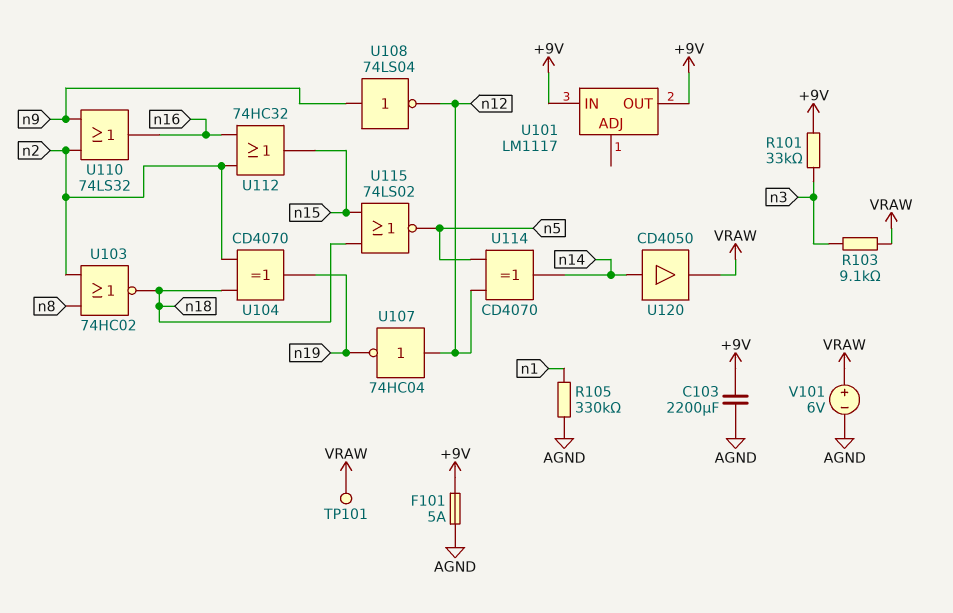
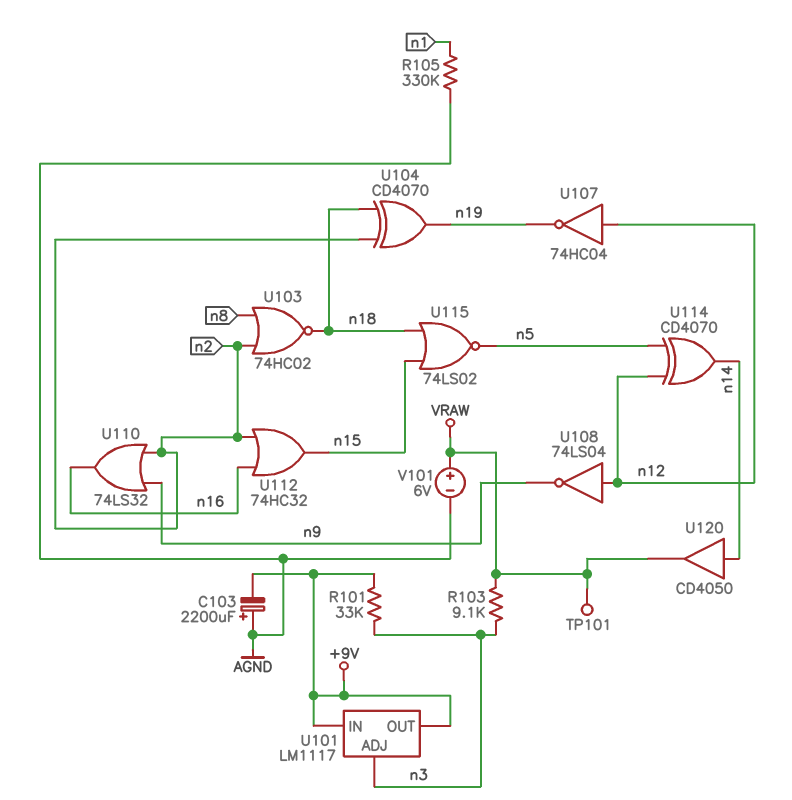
C103: 2200uF (+9V, AGND) -> 2200uF (plus AGND, minus +9V)
F101: 5A (+9V, AGND) -> none
U101 pin ADJ: none -> n3
U108: NOT 74LS04 (in n9, out n12) -> NOT 74LS04 (in n12, out n9)

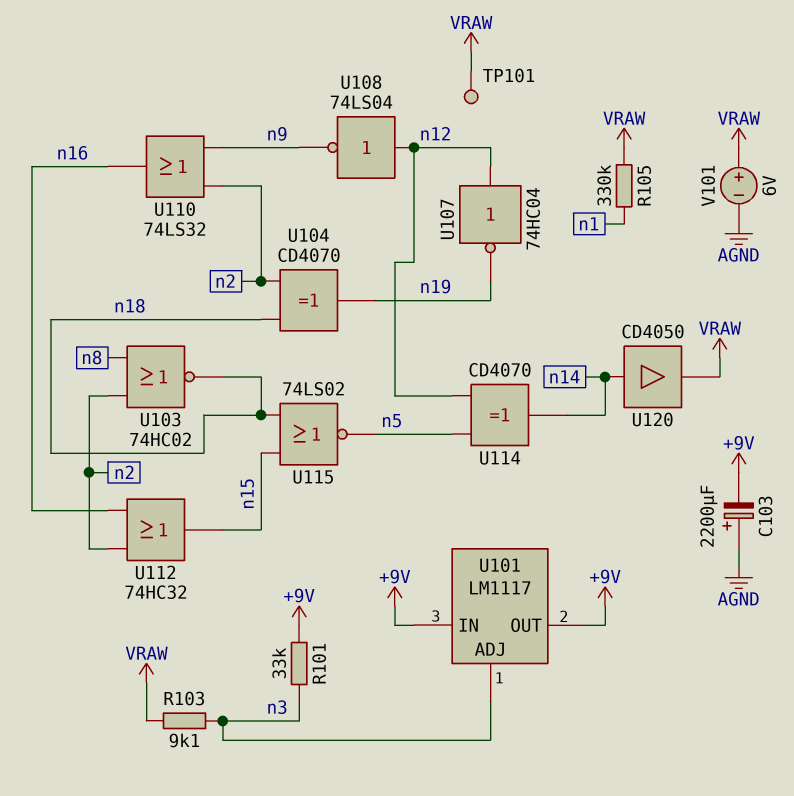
R105: 330k (AGND, n1) -> 330k (VRAW, n1)

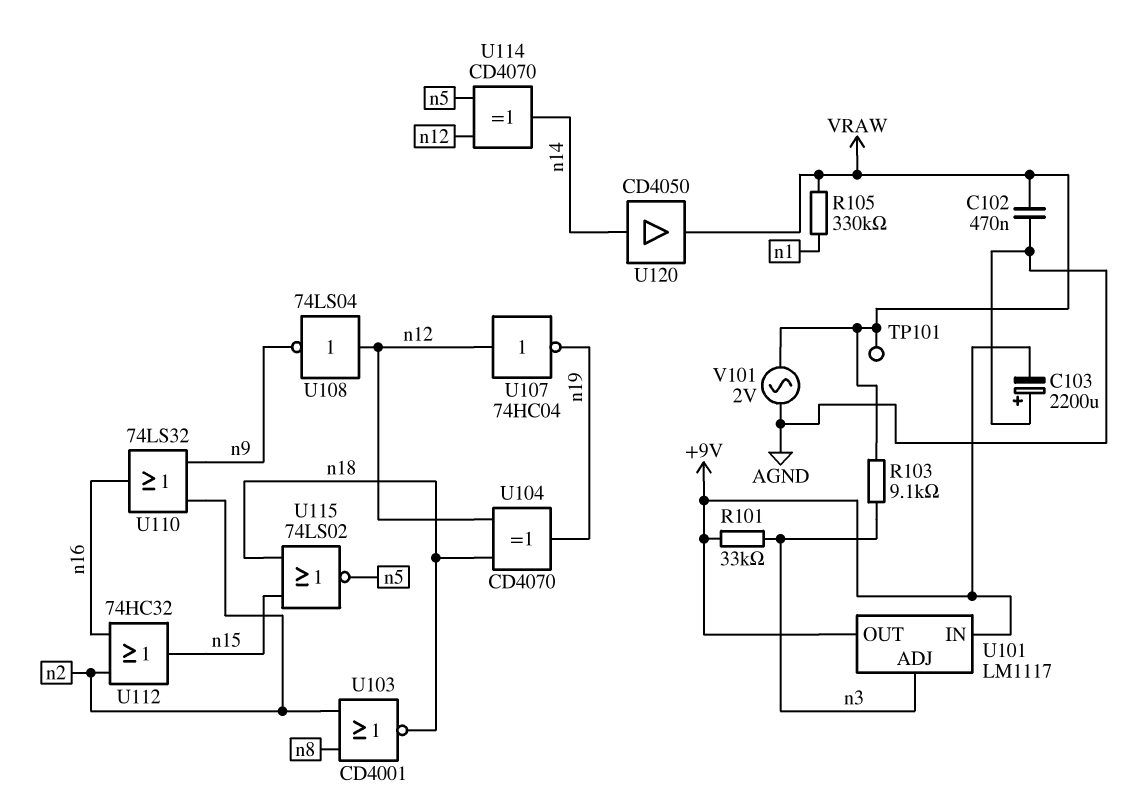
C102: none -> 470nF (AGND, VRAW)
U103: NOR 74HC02 (in n2, in n8, out n18) -> NOR CD4001 (in n2, in n8, out n18)
U104: XOR CD4070 (in n2, in n18, out n19) -> XOR CD4070 (in n12, in n18, out n19)
V101: 6V (plus VRAW, minus AGND) -> AC 2V (AGND, VRAW)

